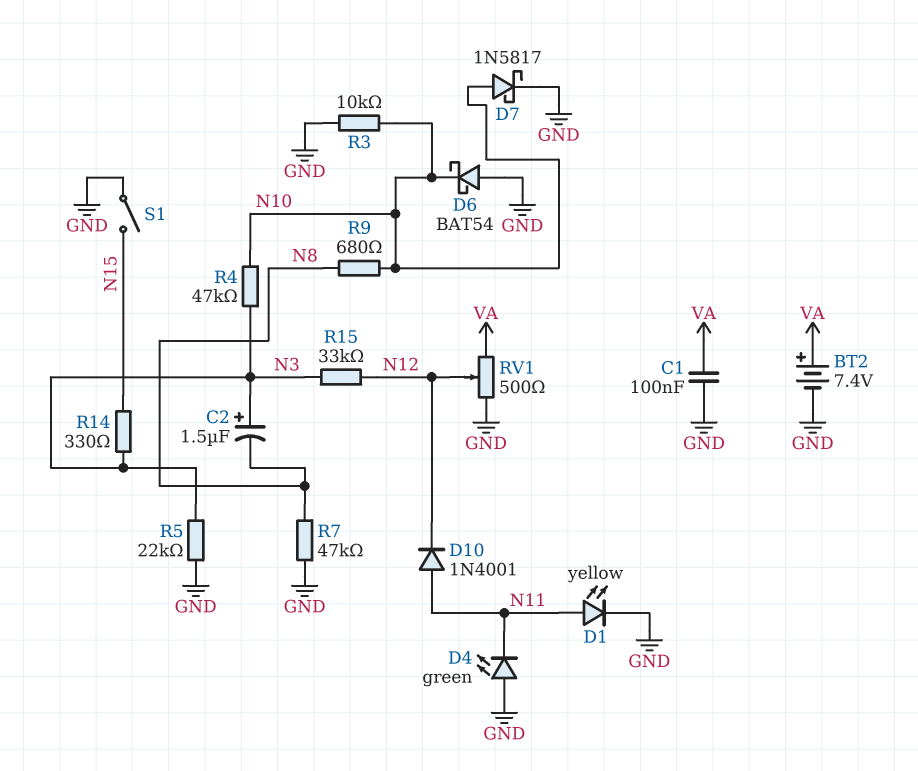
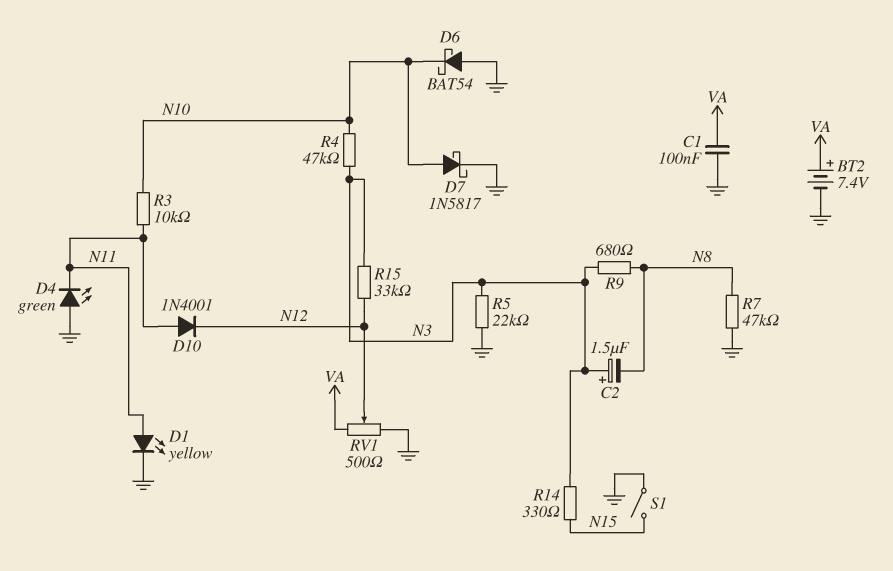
R3: 10k (GND, N10) -> 10k (N10, N11)
R9: 680 (N8, N10) -> 680 (N3, N8)

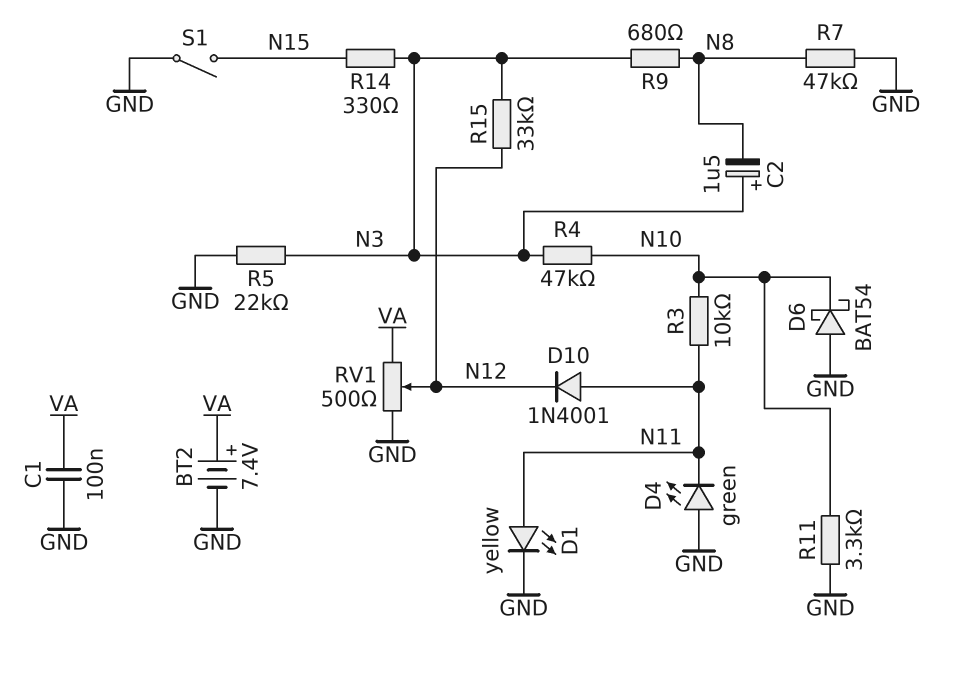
D7: schottky 1N5817 (A N10, K GND) -> none
R11: none -> 3.3k (GND, N10)

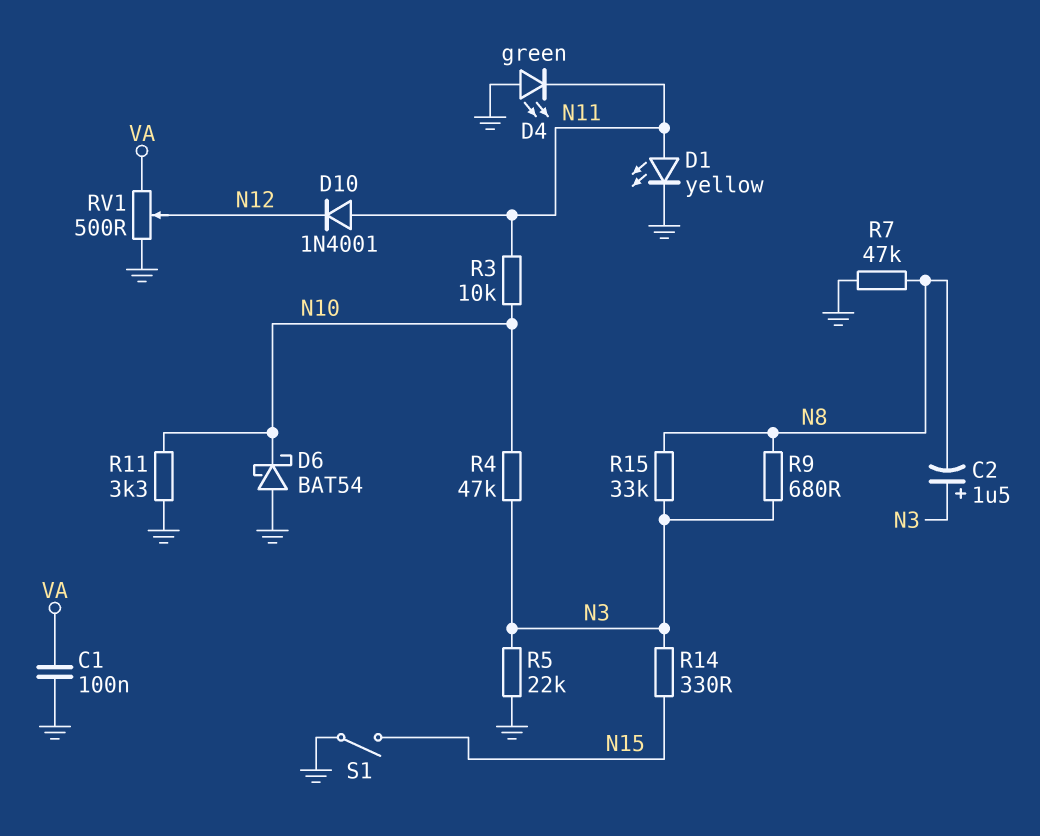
BT2: 7.4V (plus VA, minus GND) -> none
R15: 33k (N3, N12) -> 33k (N3, N8)

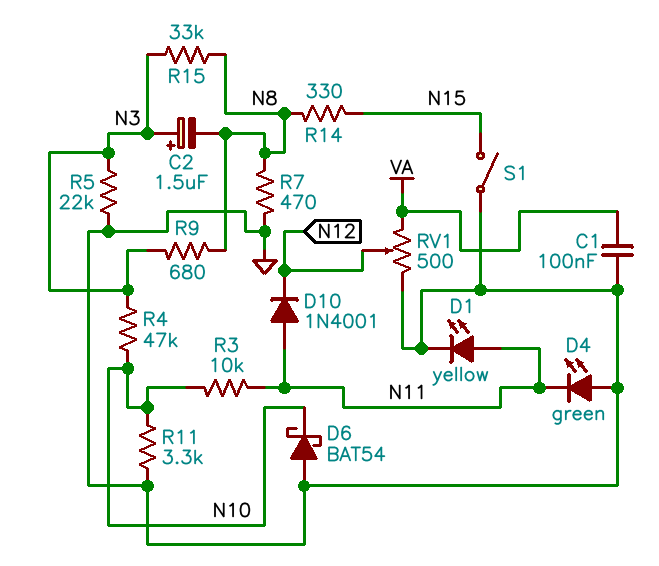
R7: 47k (GND, N8) -> 470 (GND, N8)
R14: 330 (N3, N15) -> 330 (N8, N15)

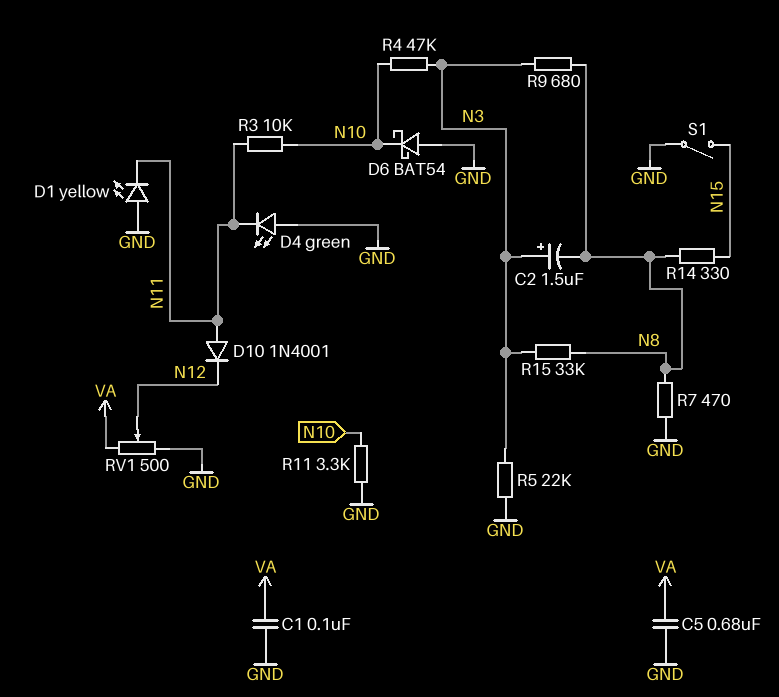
C5: none -> 680nF (GND, VA)
D1: LED yellow (A N11, K GND) -> LED yellow (A GND, K N11)

